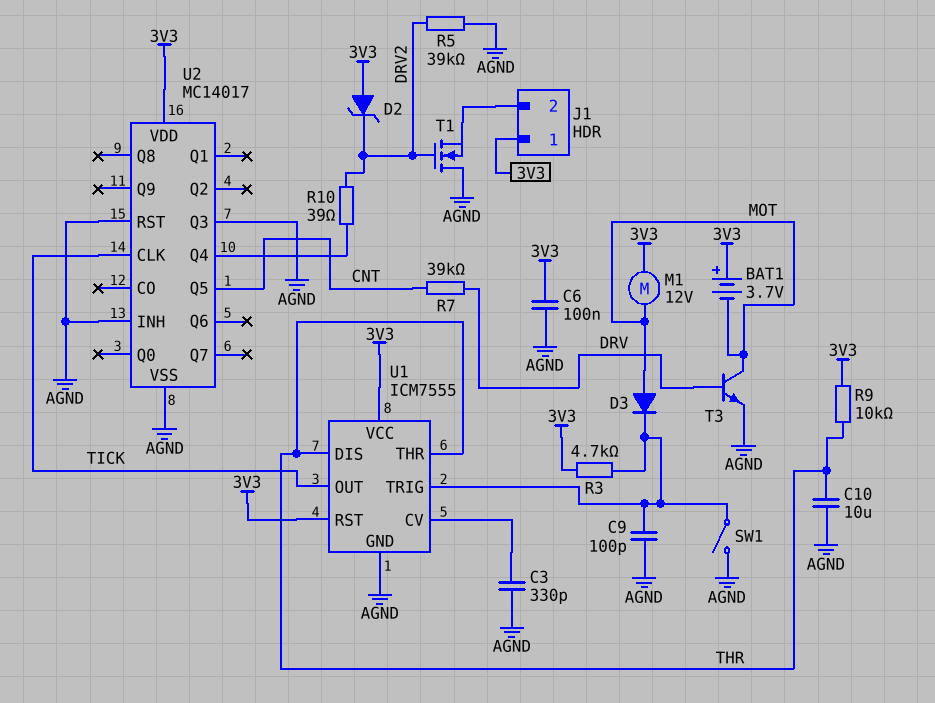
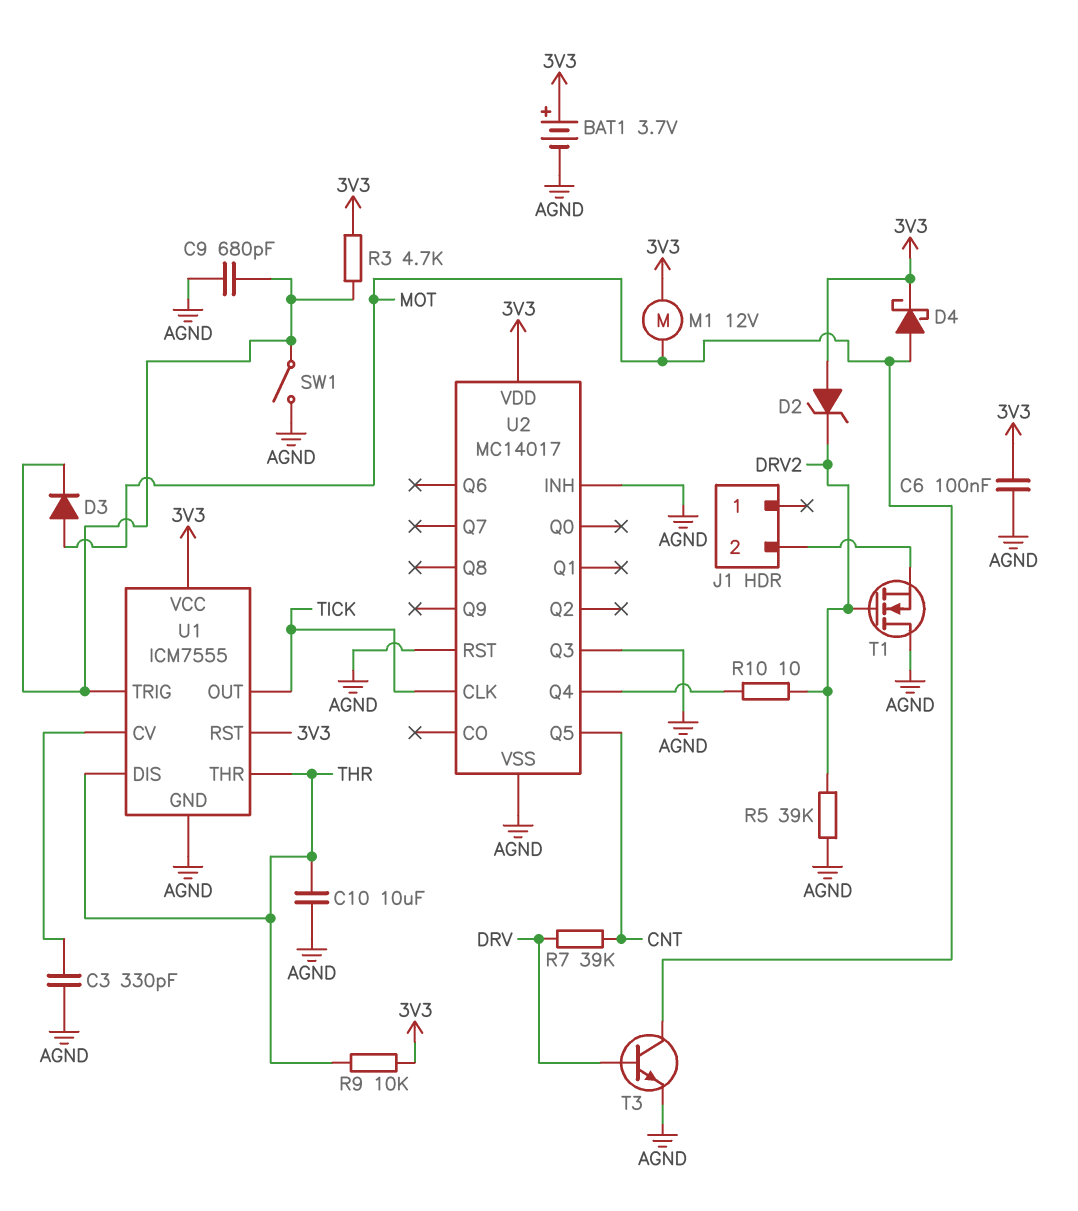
BAT1: 3.7V (plus 3V3, minus MOT) -> 3.7V (plus 3V3, minus AGND)
C9: 100pF (AGND, U1/TRIG) -> 680pF (AGND, U1/TRIG)
D4: none -> schottky (A MOT, K 3V3)
J1 pin 1: 3V3 -> none
R10: 39 (DRV2, U2/Q4) -> 10 (DRV2, U2/Q4)

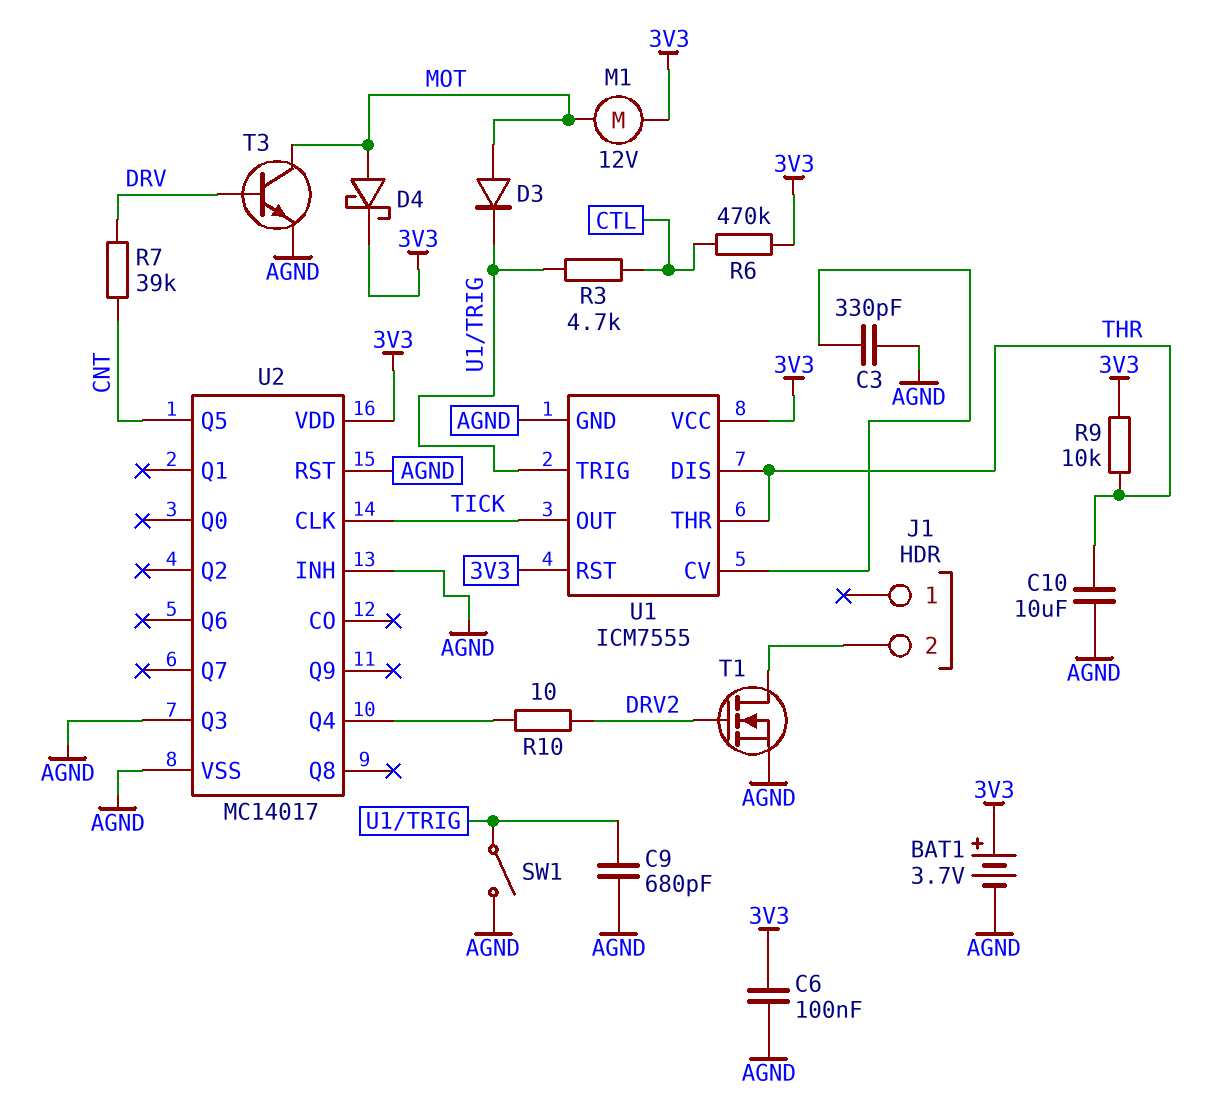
D2: zener (A 3V3, K DRV2) -> none
R3: 4.7k (3V3, U1/TRIG) -> 4.7k (CTL, U1/TRIG)
R5: 39k (AGND, DRV2) -> none
R6: none -> 470k (3V3, CTL)
T1: NMOS (G DRV2, D AGND, S J1/2) -> NMOS (G DRV2, D J1/2, S AGND)

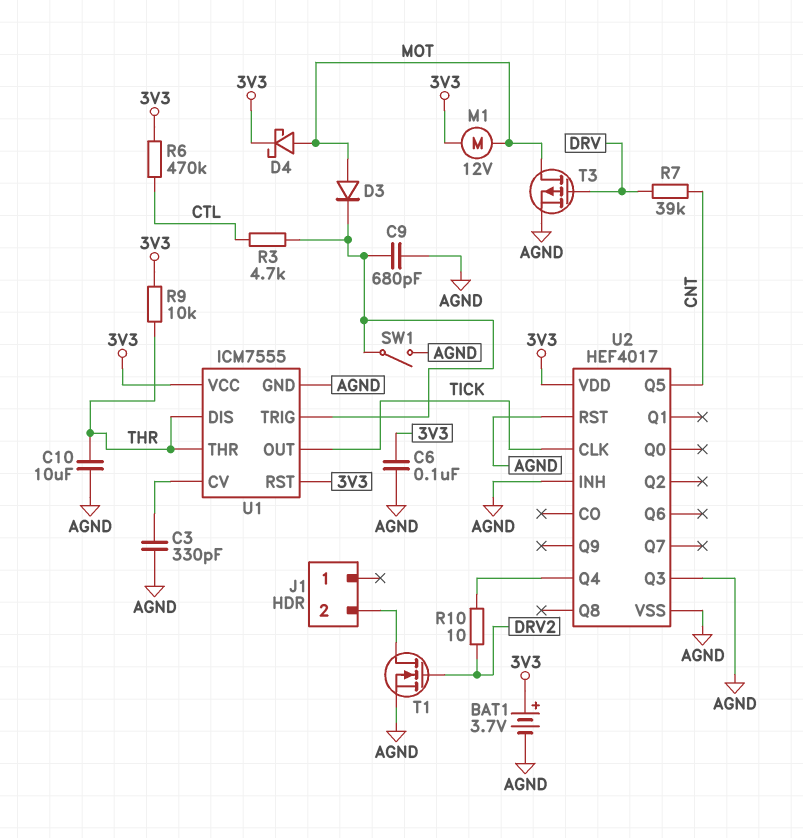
T3: NPN (B DRV, C MOT, E AGND) -> PMOS (G DRV, D MOT, S AGND)
U2: MC14017 -> HEF4017

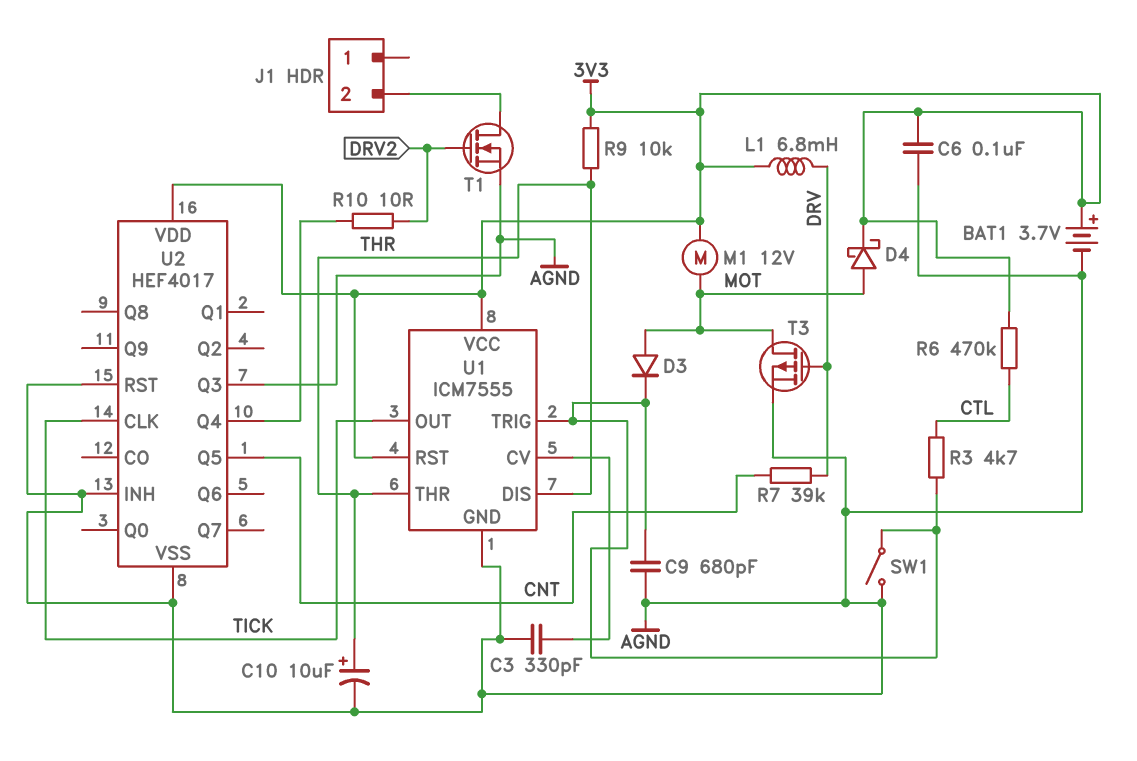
C10: 10uF (AGND, THR) -> 10uF (plus THR, minus AGND)
L1: none -> 6.8mH (3V3, DRV)

